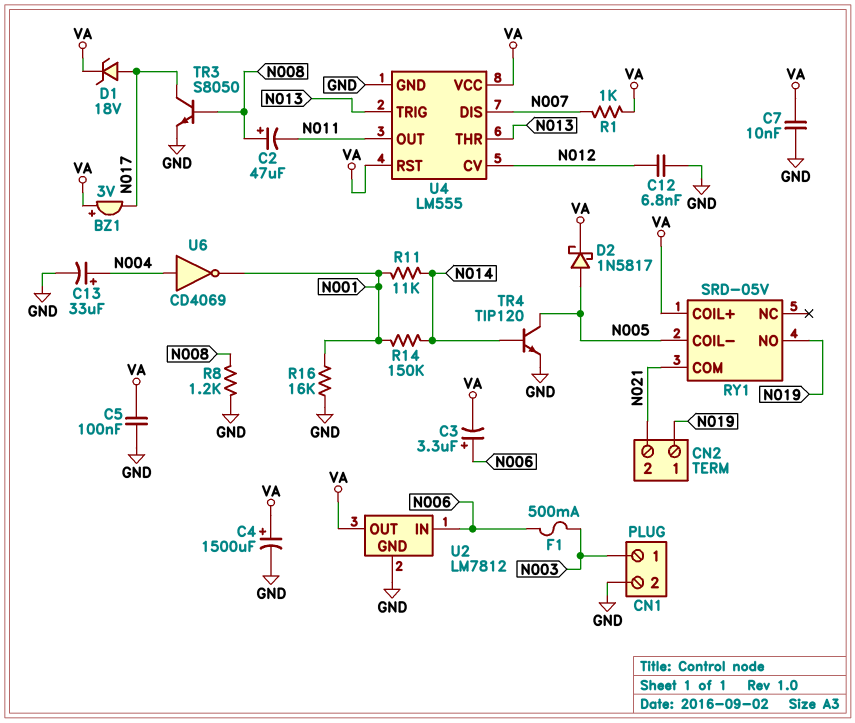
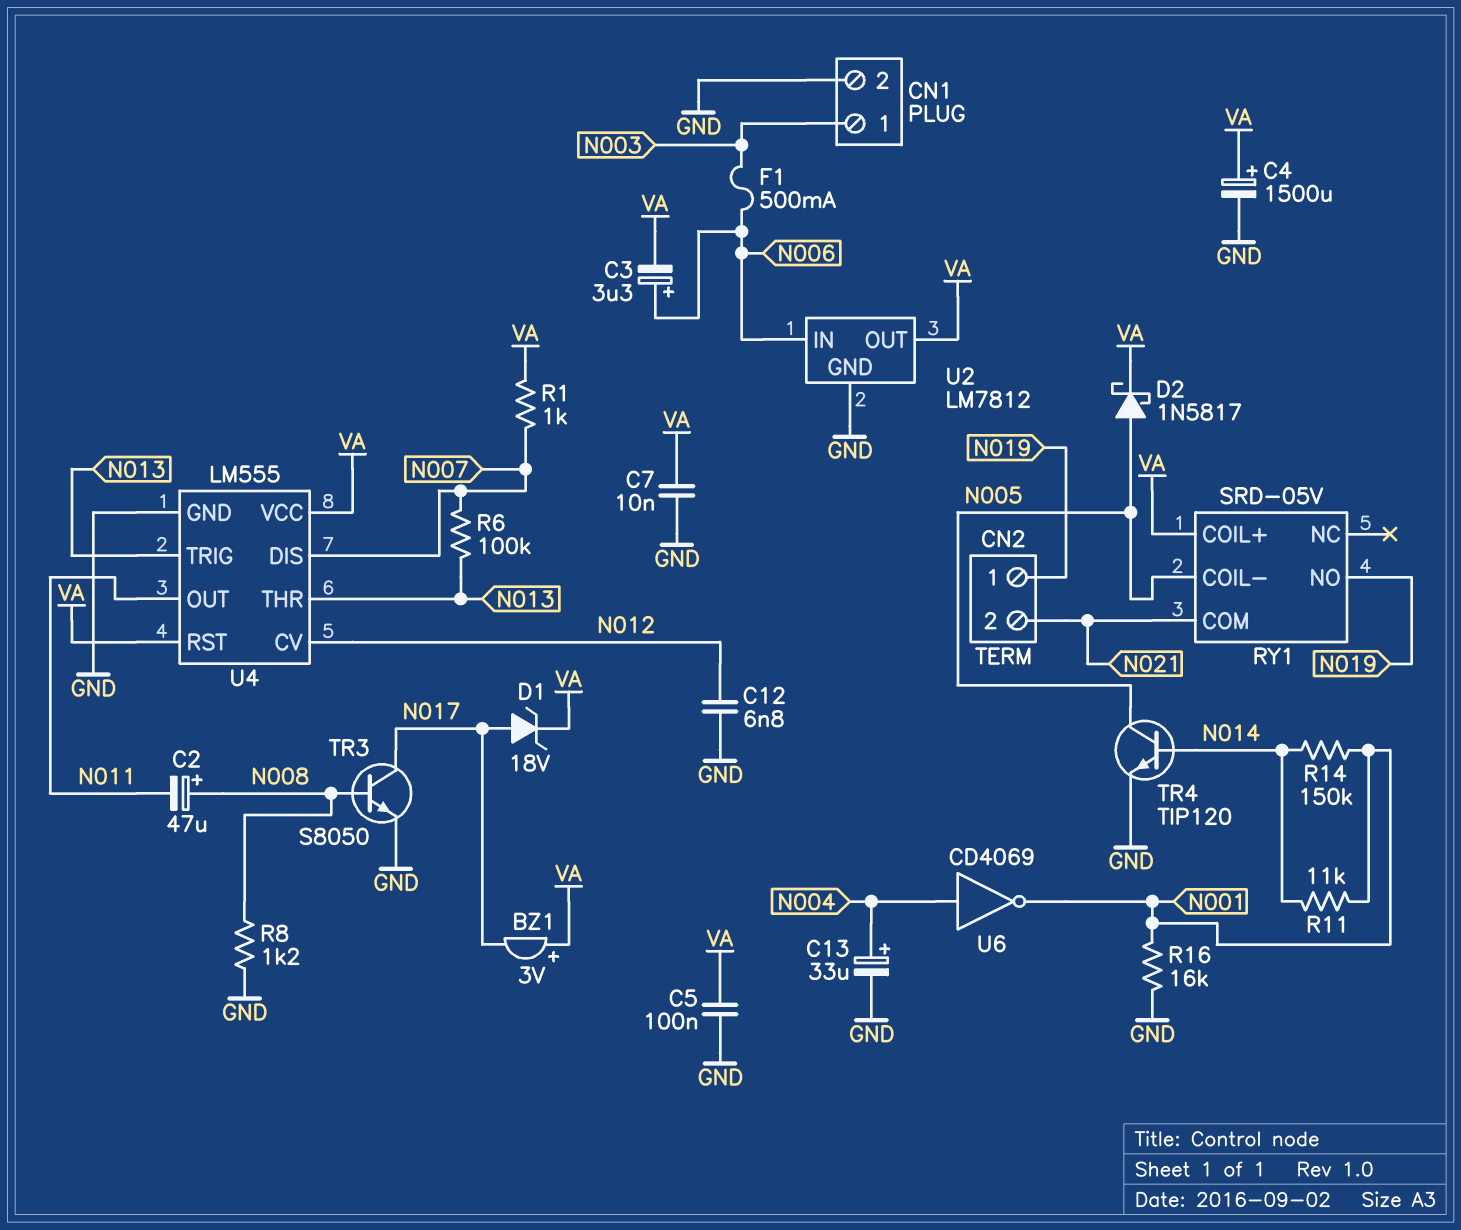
R6: none -> 100k (N007, N013)

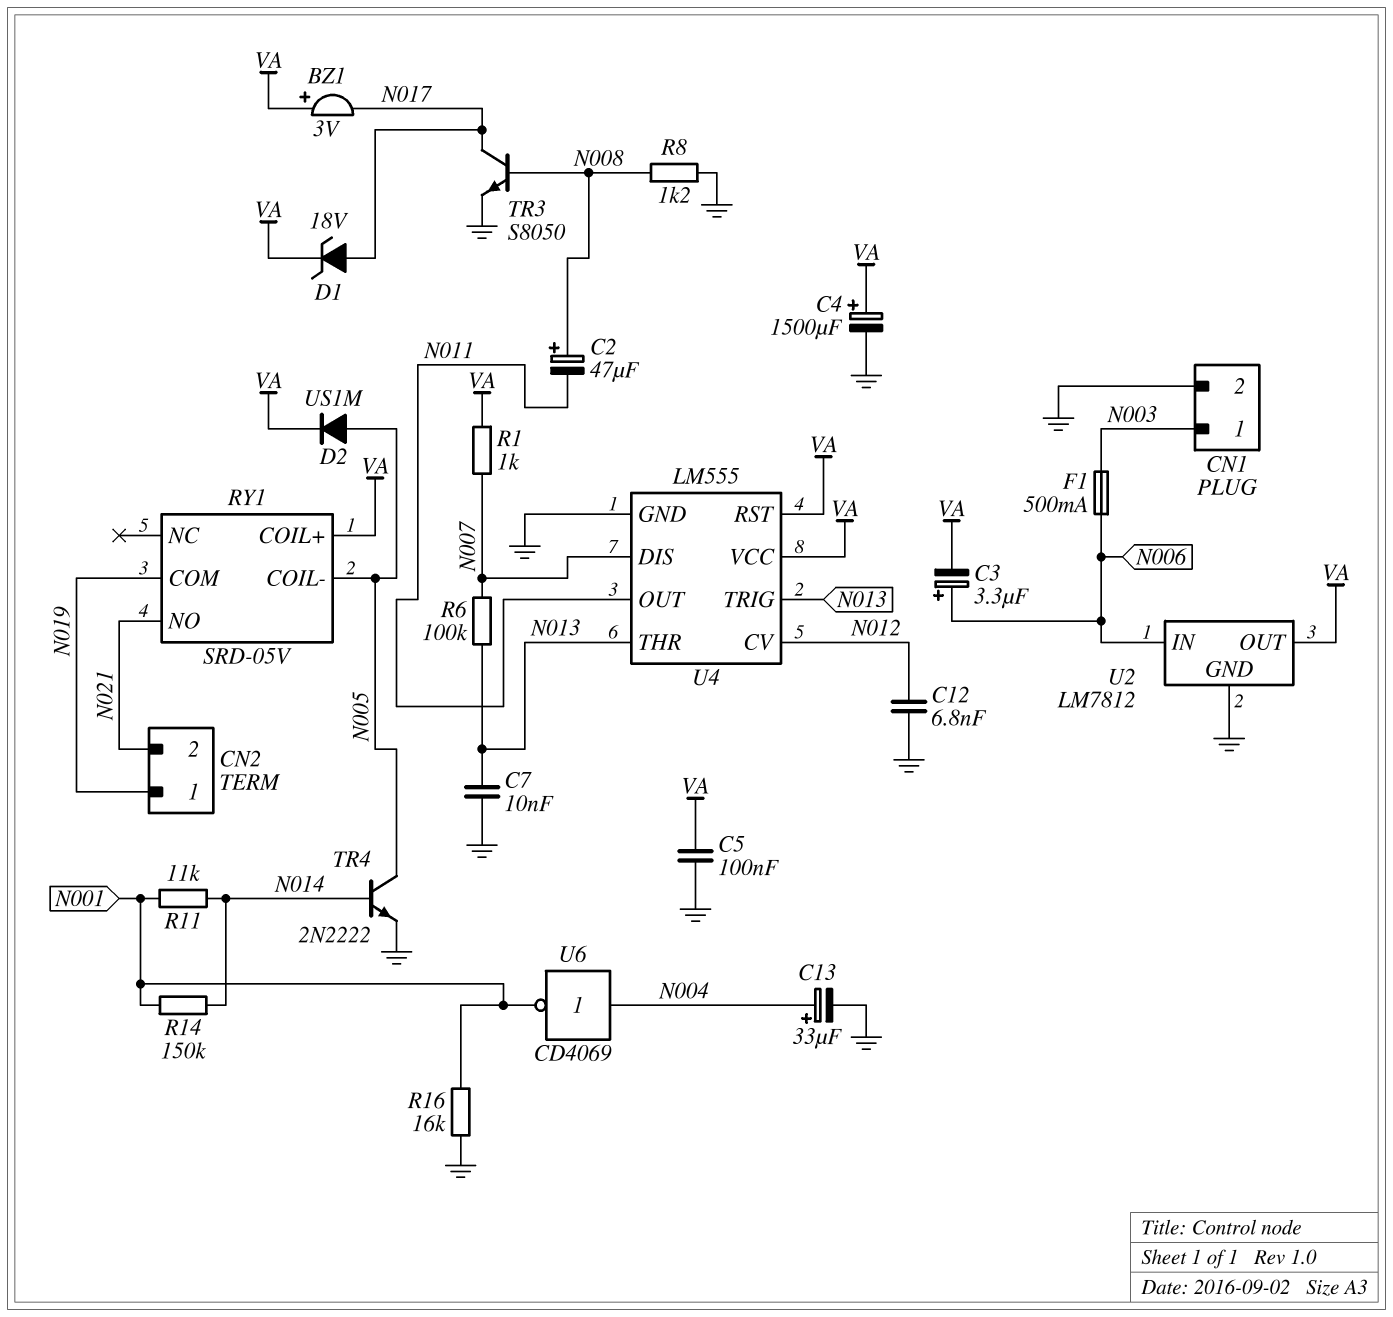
C7: 10nF (GND, VA) -> 10nF (GND, N013)
D2: schottky 1N5817 (A N005, K VA) -> diode US1M (A N005, K VA)
RY1 pin COM: N021 -> N019
RY1 pin NO: N019 -> N021
TR4: NPN TIP120 (B N014, C N005, E GND) -> NPN 2N2222 (B N014, C N005, E GND)

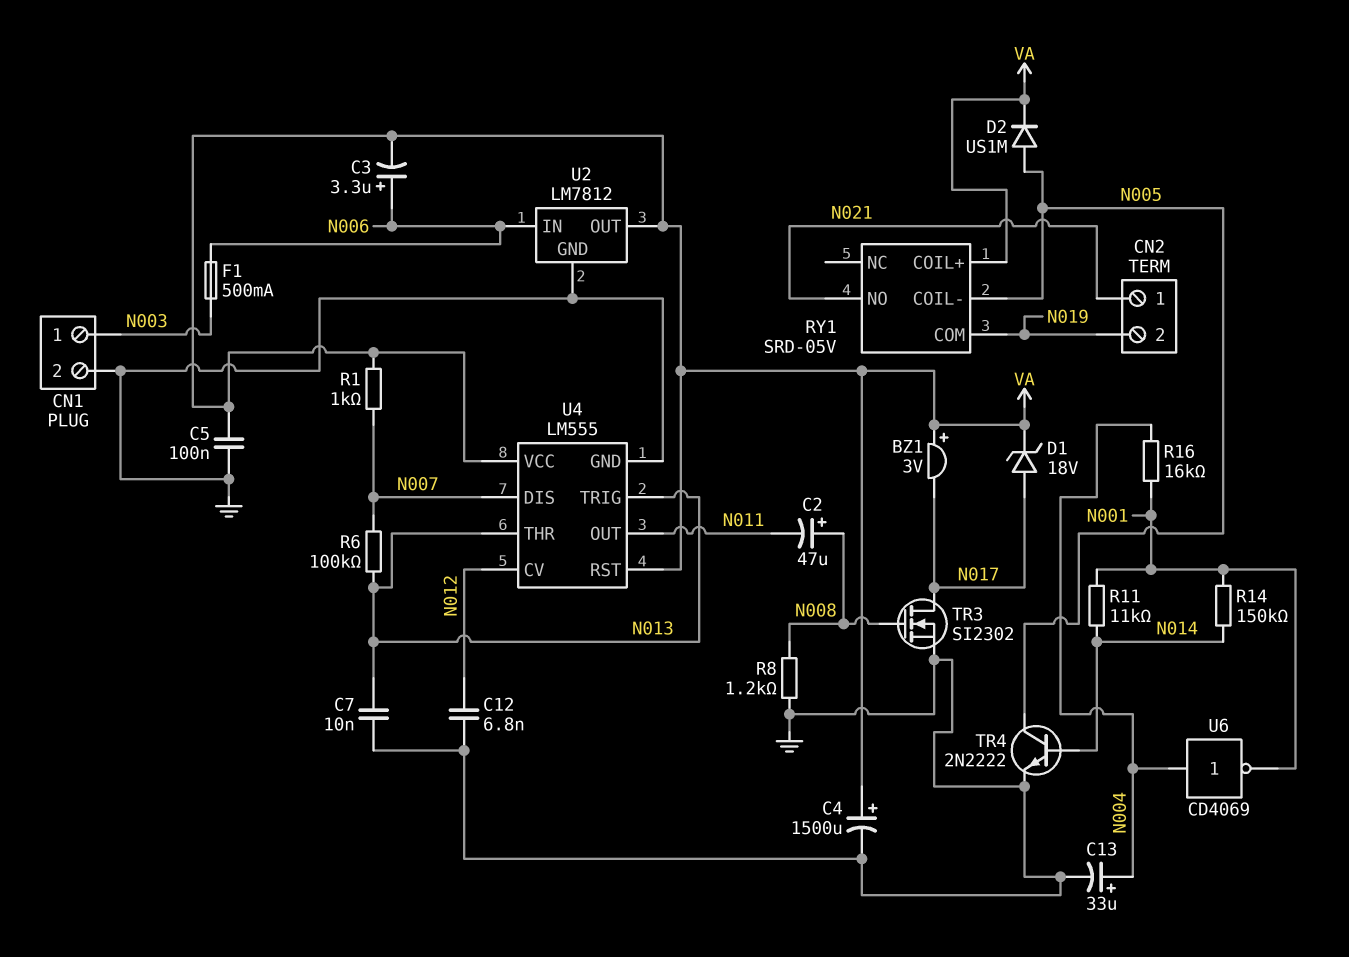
CN2 pin 1: N019 -> N021
CN2 pin 2: N021 -> N019
R16: 16k (GND, N001) -> 16k (N001, N004)
TR3: NPN S8050 (B N008, C N017, E GND) -> NMOS SI2302 (G N008, D N017, S GND)

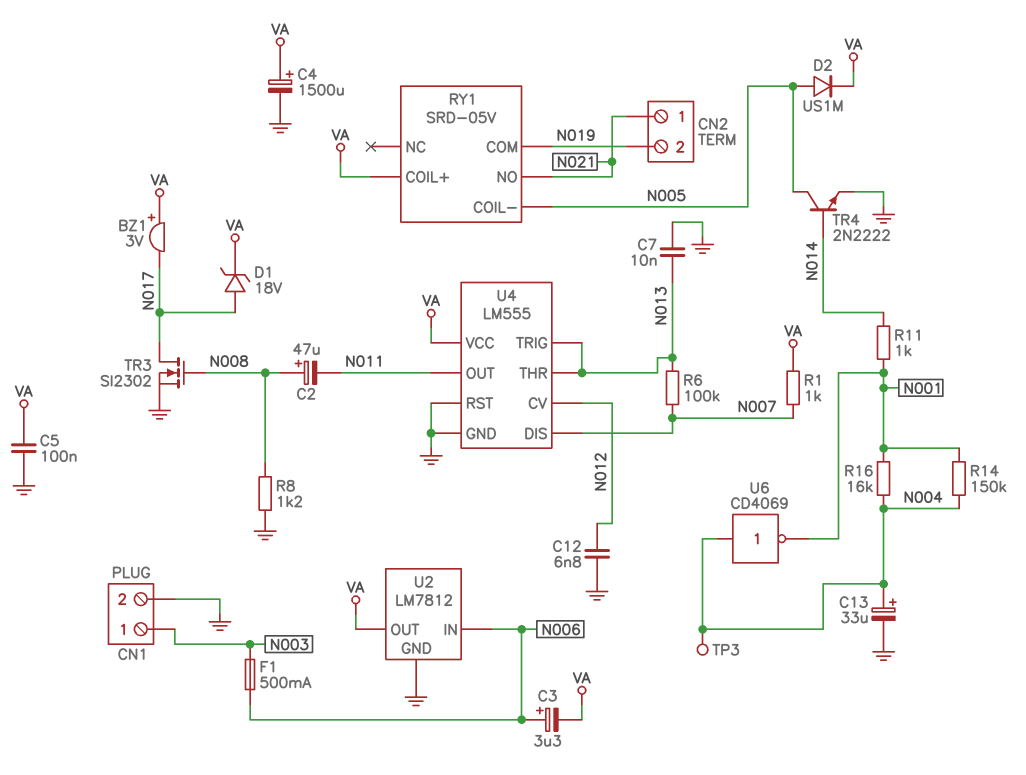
R11: 11k (N001, N014) -> 1k (N001, N014)
R14: 150k (N001, N014) -> 150k (N001, N004)
TP3: none -> test point (N004)
U4 pin RST: VA -> GND

